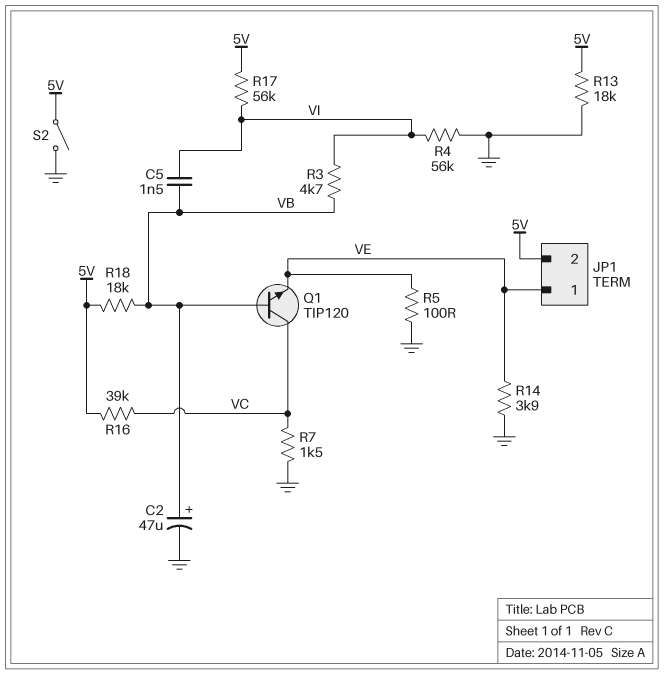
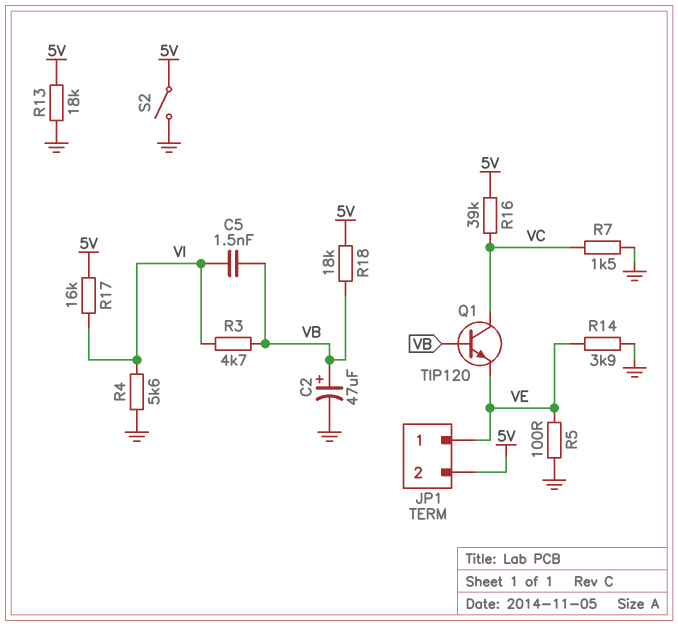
R4: 56k (GND, VI) -> 5.6k (GND, VI)
R17: 56k (5V, VI) -> 16k (5V, VI)

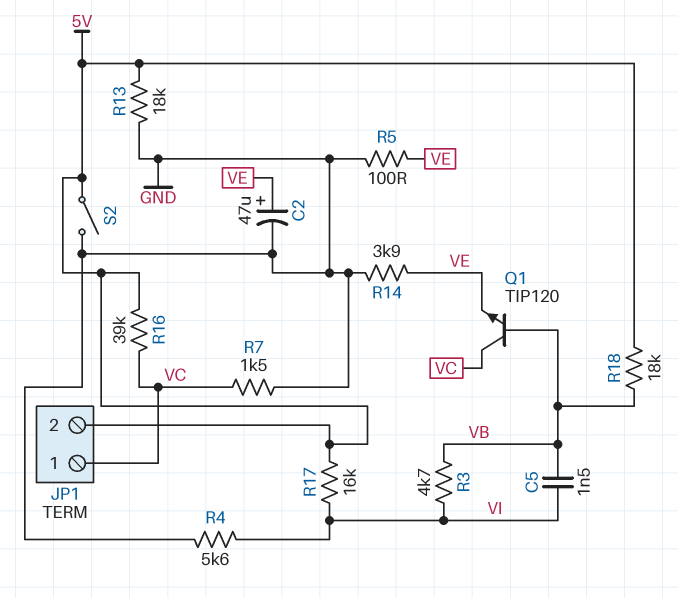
C2: 47uF (plus VB, minus GND) -> 47uF (plus VE, minus GND)
JP1 pin 1: VE -> VC

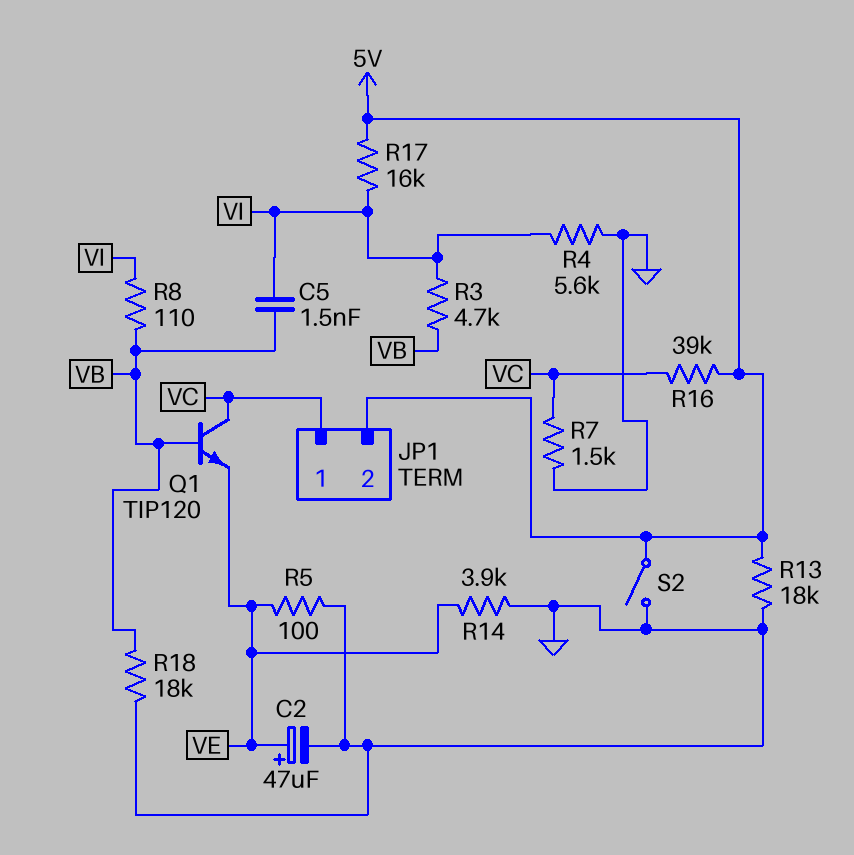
R8: none -> 110 (VB, VI)
R18: 18k (5V, VB) -> 18k (GND, VB)

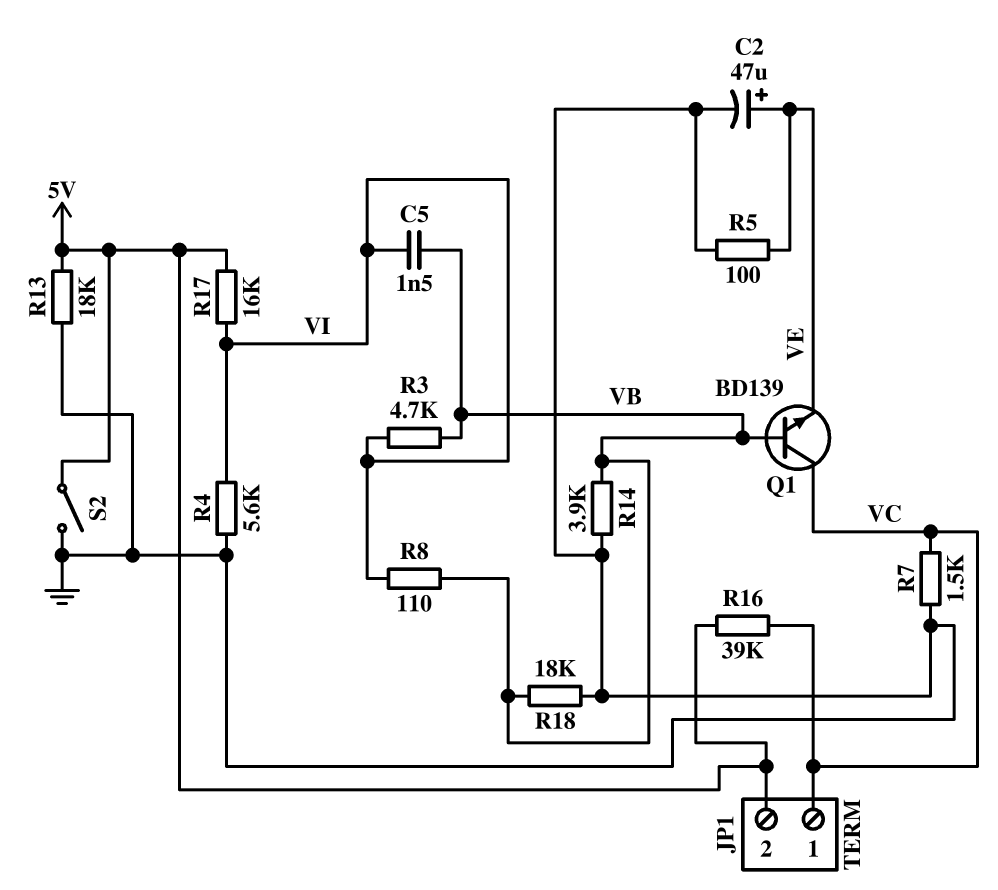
Q1: NPN TIP120 (B VB, C VC, E VE) -> NPN BD139 (B VB, C VC, E VE)
R14: 3.9k (GND, VE) -> 3.9k (GND, VB)

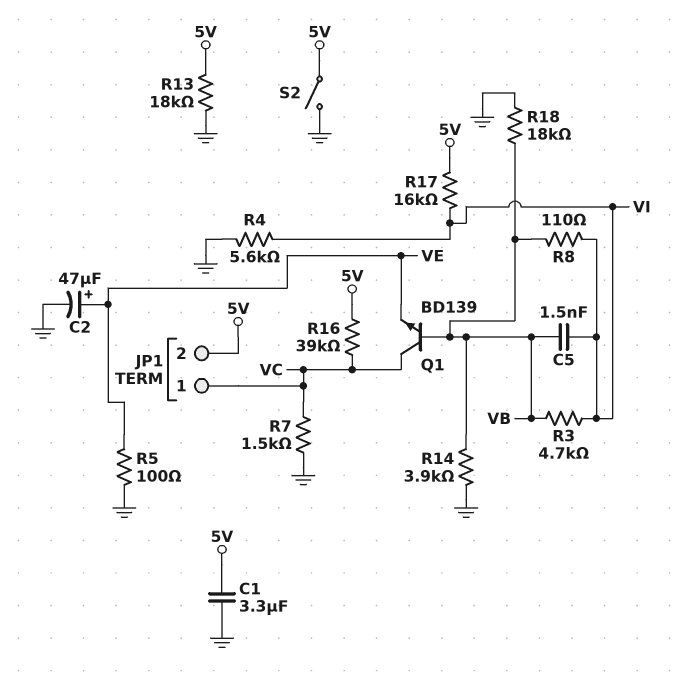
C1: none -> 3.3uF (5V, GND)

